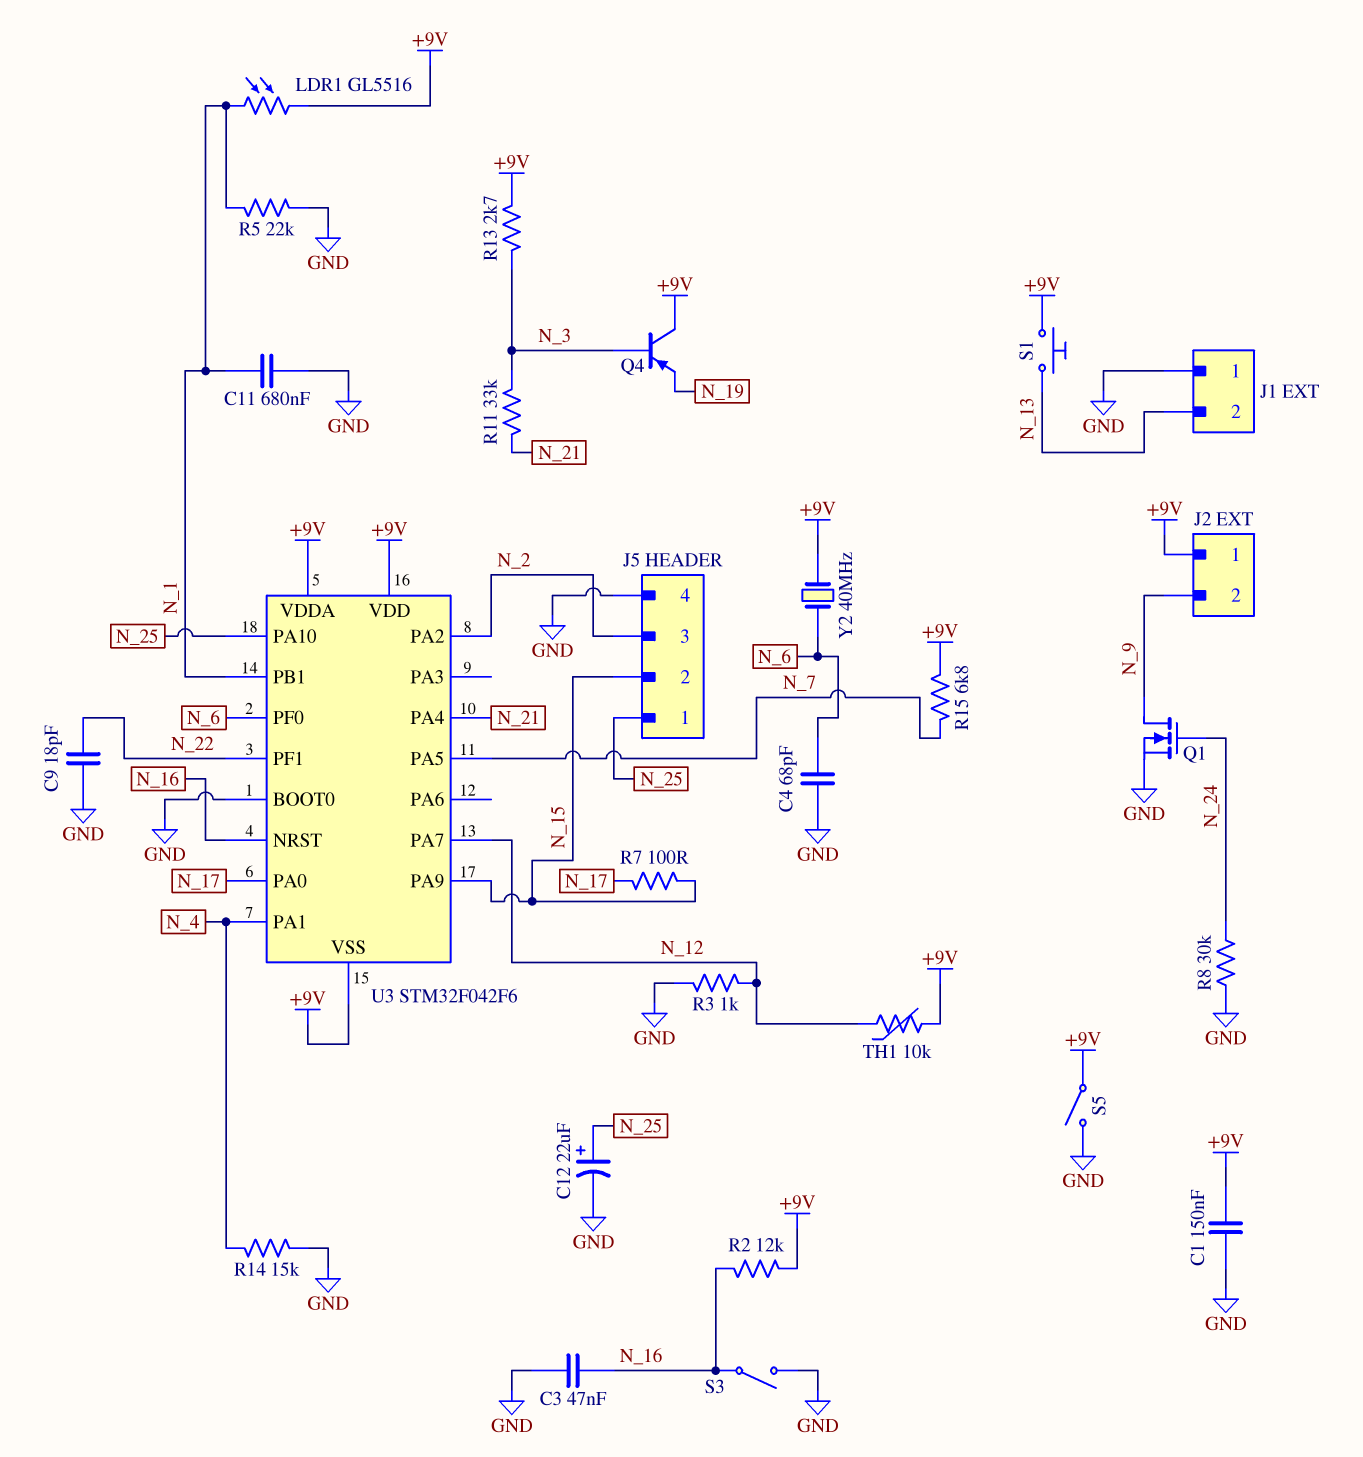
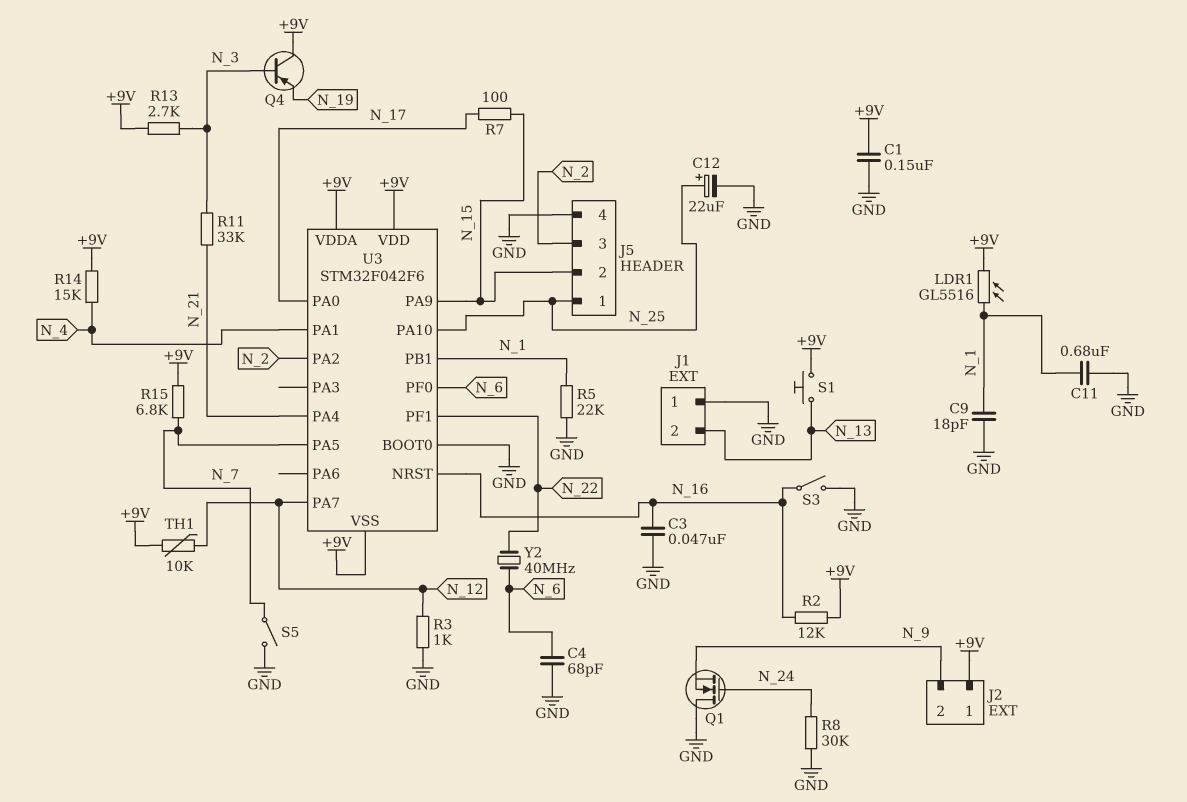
C9: 18pF (GND, N_22) -> 18pF (GND, N_1)
Q1: NMOS (G N_24, D N_9, S GND) -> NMOS (G N_24, D GND, S N_9)
R14: 15k (GND, N_4) -> 15k (+9V, N_4)
S5: switch (+9V, GND) -> switch (GND, N_7)
Y2: 40MHz (+9V, N_6) -> 40MHz (N_6, N_22)

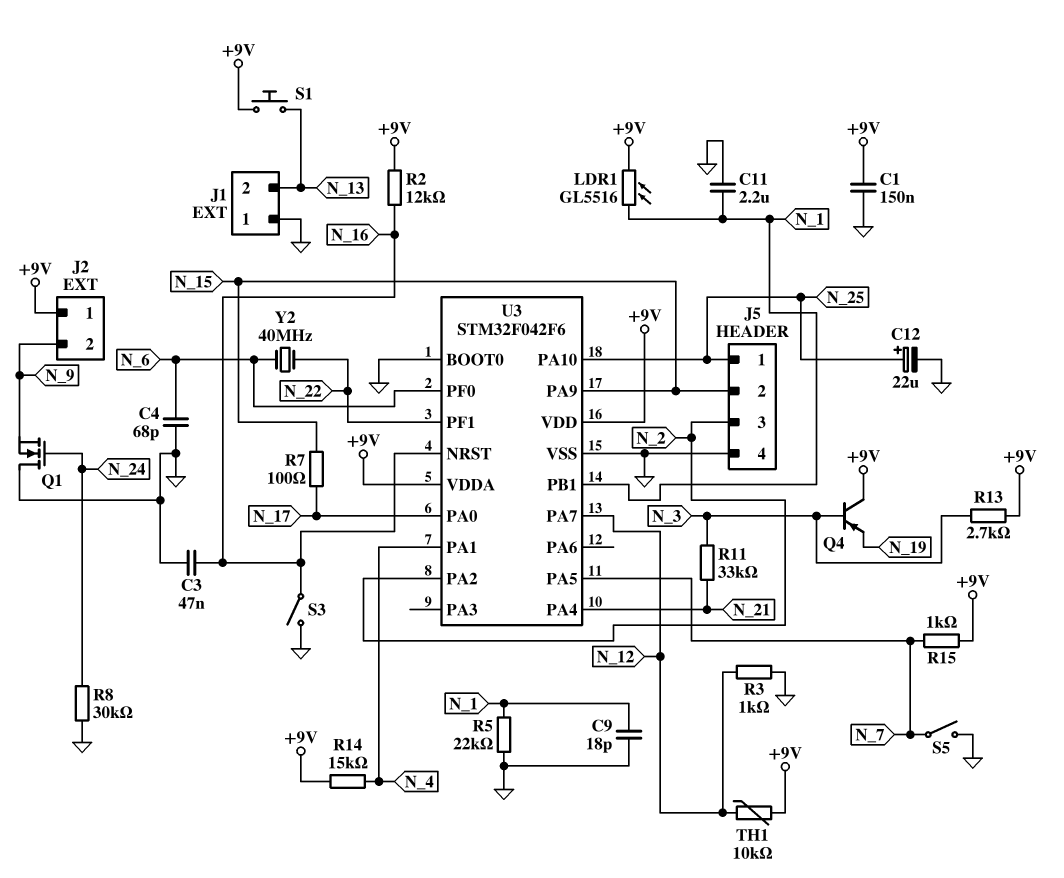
C11: 680nF (GND, N_1) -> 2.2uF (GND, N_1)
R15: 6.8k (+9V, N_7) -> 1k (+9V, N_7)
U3 pin VSS: +9V -> GND

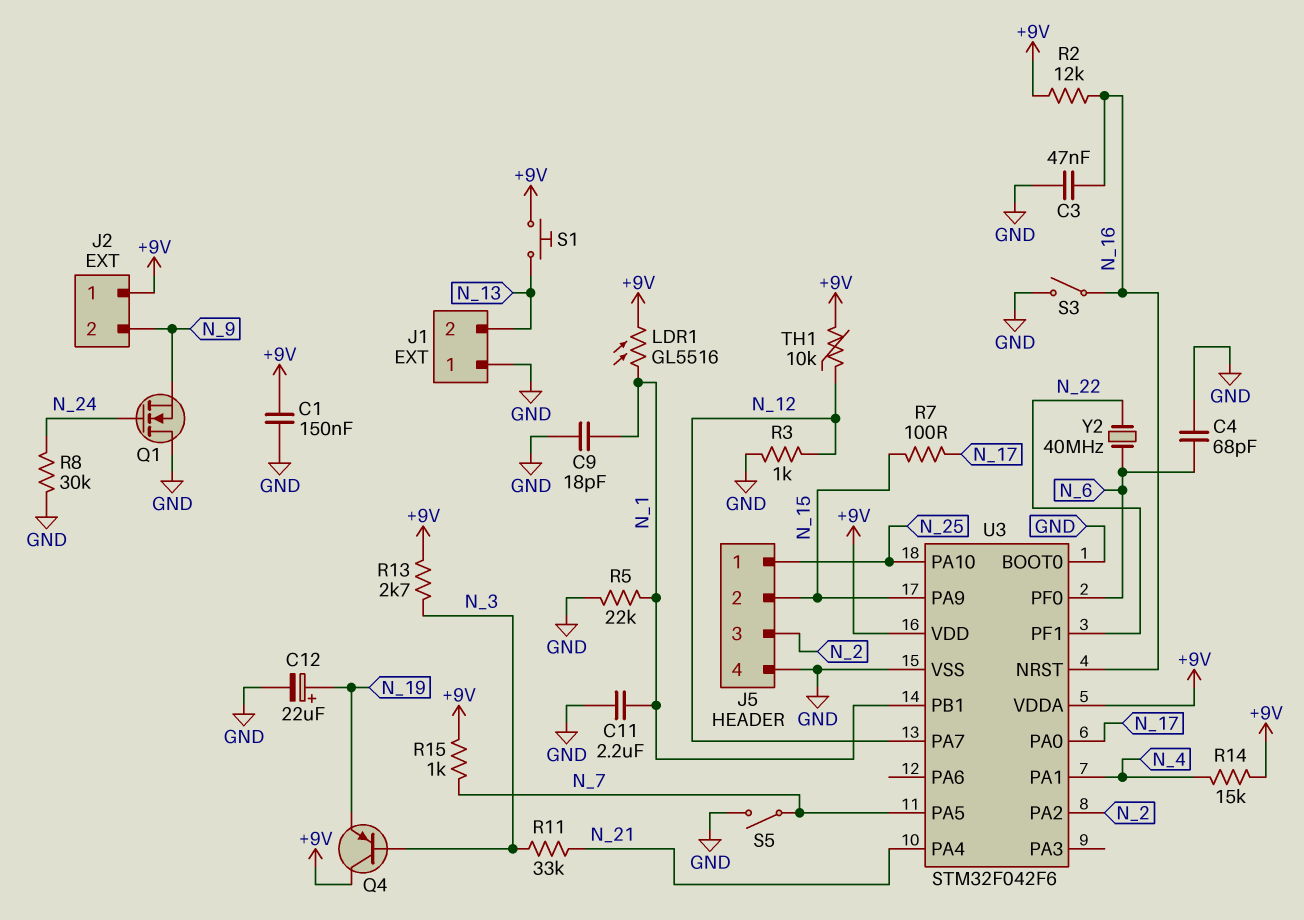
C12: 22uF (plus N_25, minus GND) -> 22uF (plus N_19, minus GND)

